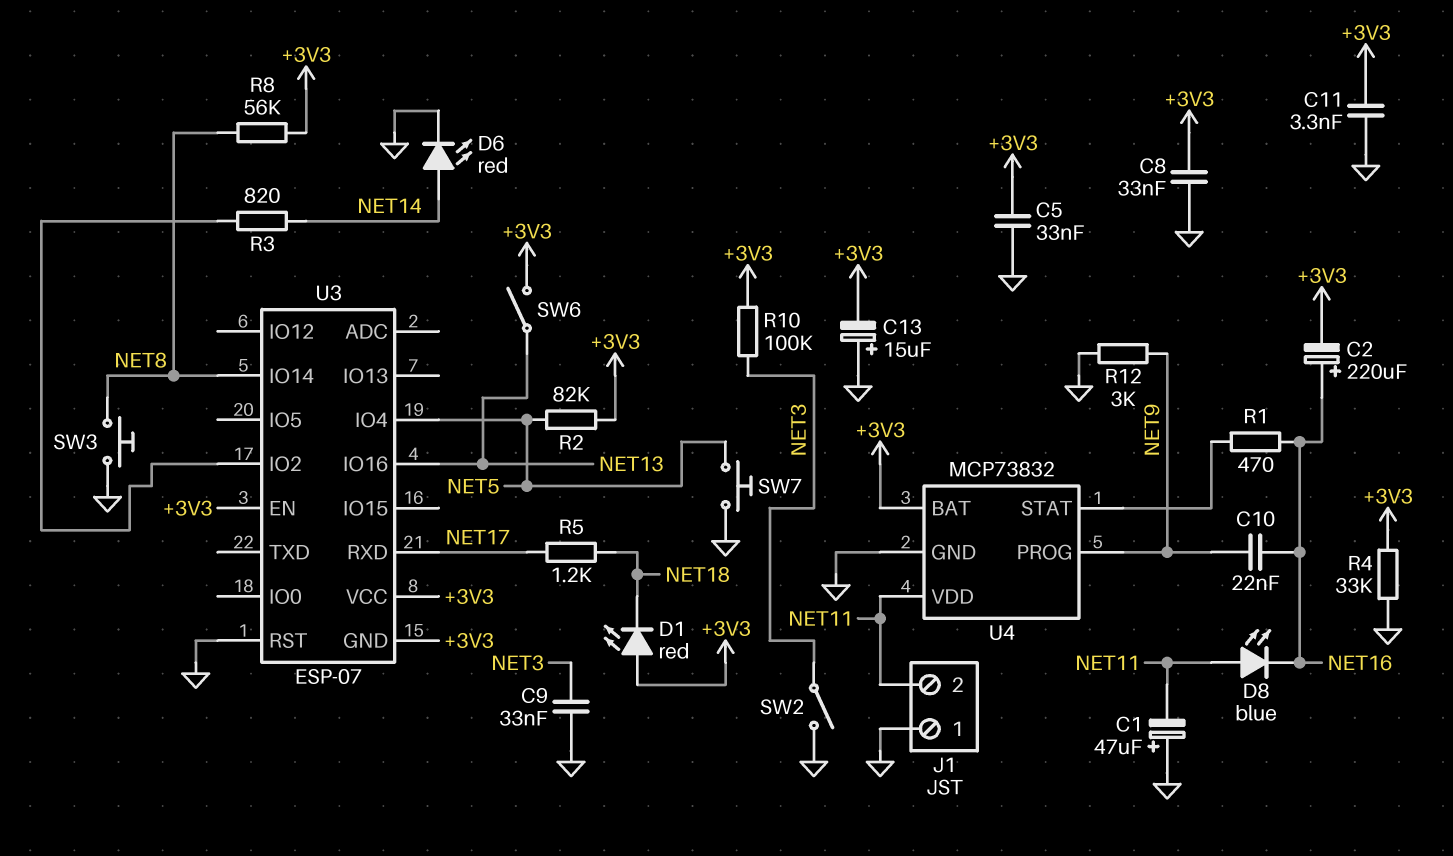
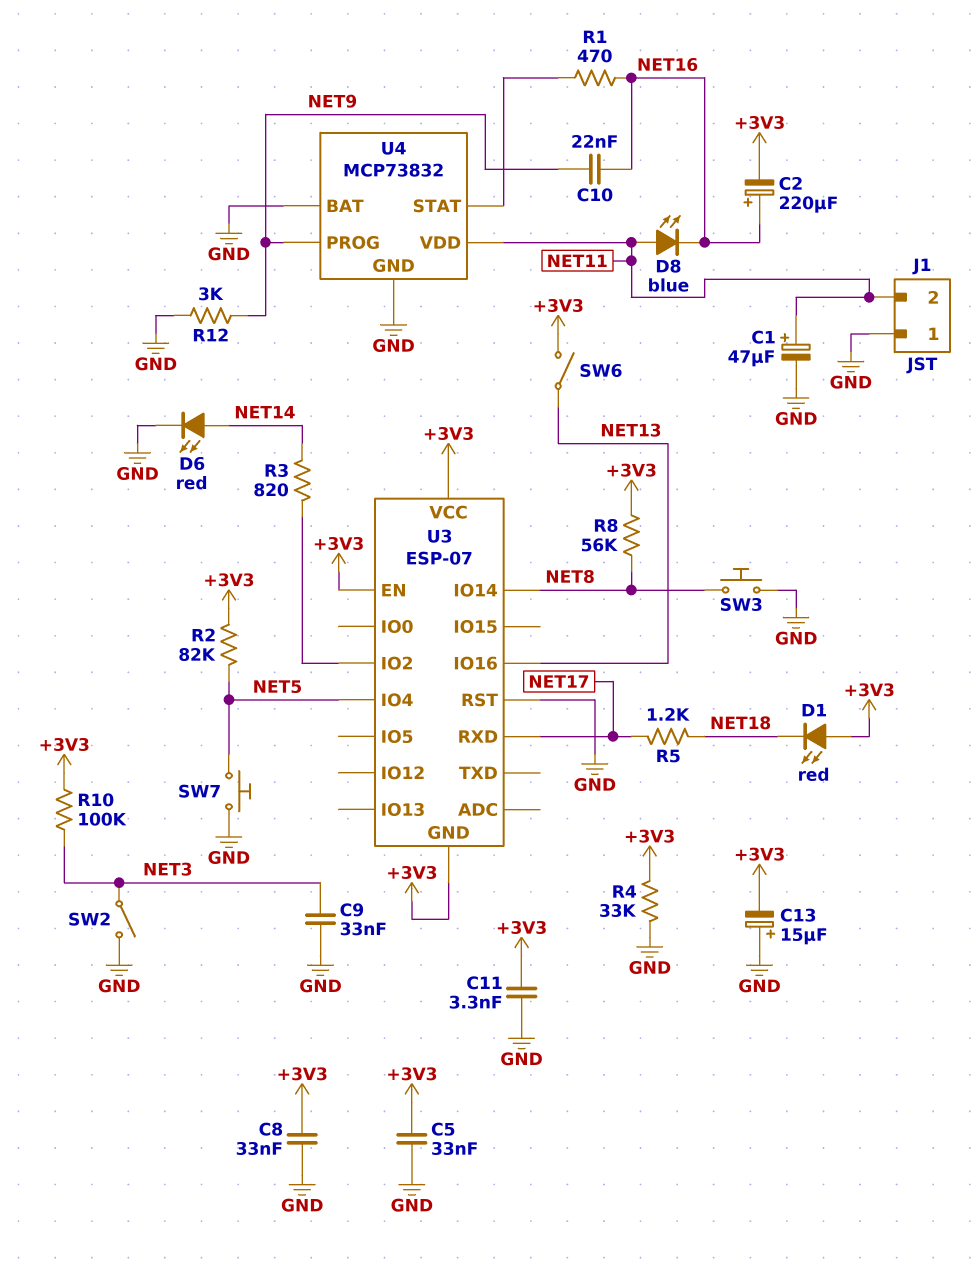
C1: 47uF (plus GND, minus NET11) -> 47uF (plus NET11, minus GND)
U4 pin BAT: +3V3 -> GND

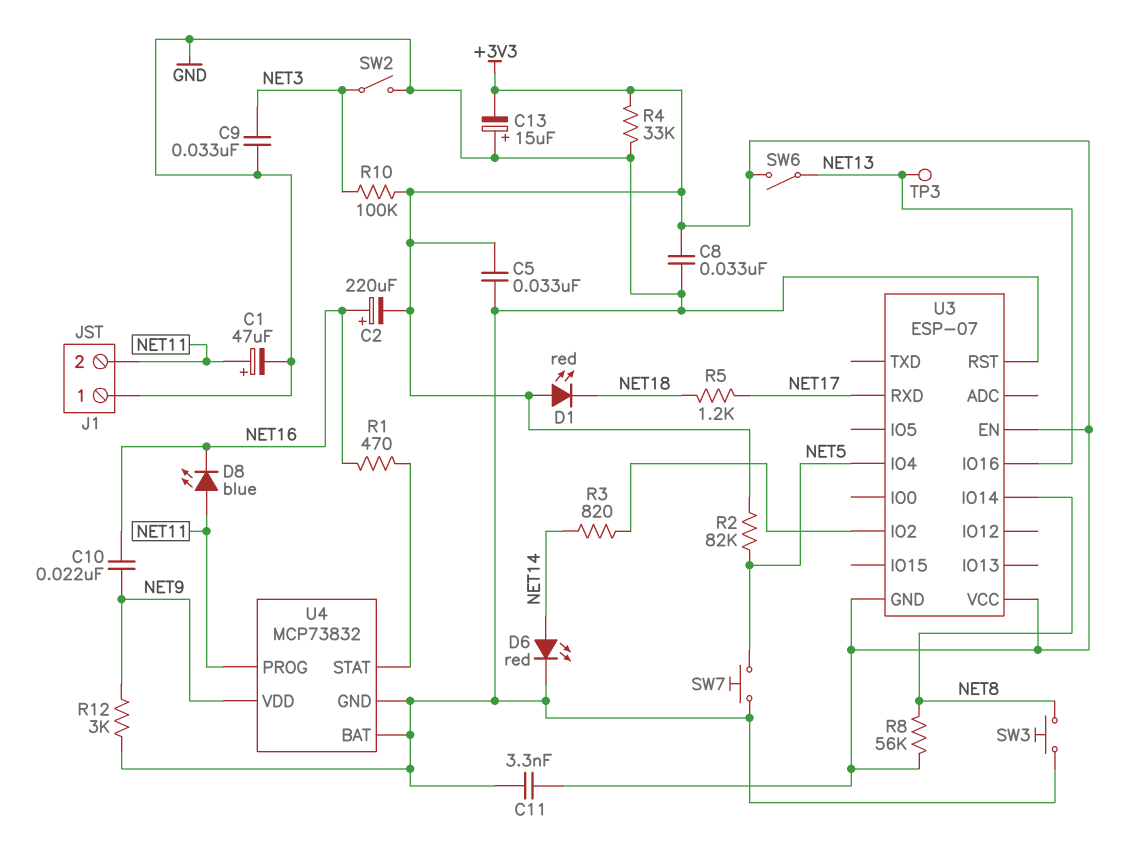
TP3: none -> test point (NET13)
U4 pin PROG: NET9 -> NET11
U4 pin VDD: NET11 -> NET9

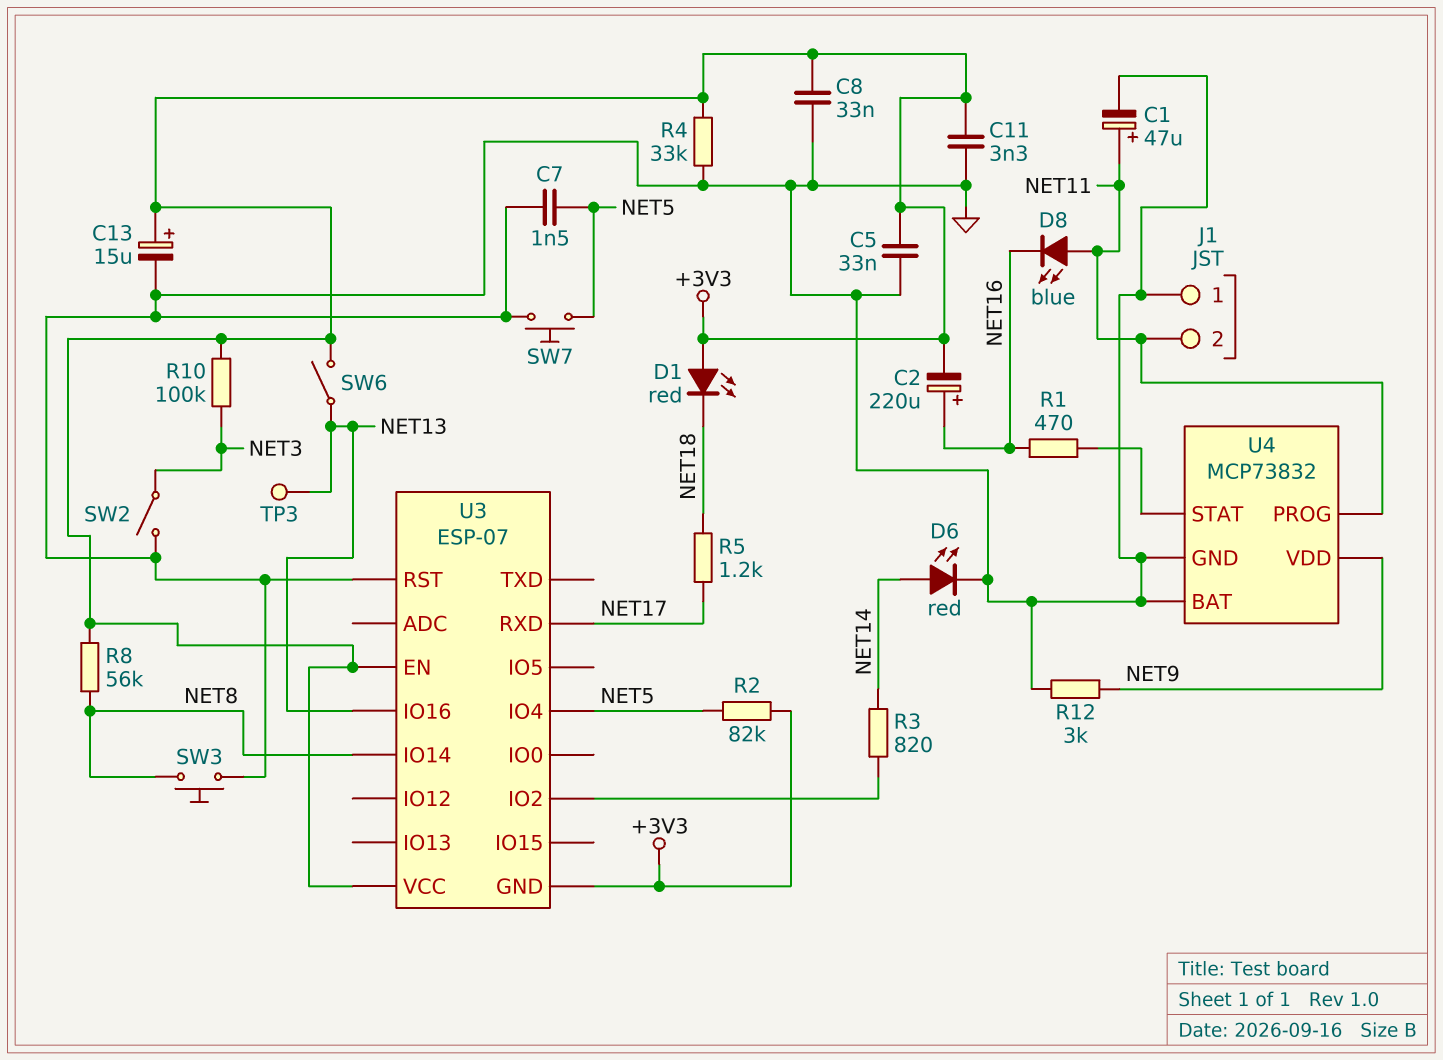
C7: none -> 1.5nF (GND, NET5)
C9: 33nF (GND, NET3) -> none
C10: 22nF (NET9, NET16) -> none
C13: 15uF (plus GND, minus +3V3) -> 15uF (plus +3V3, minus GND)

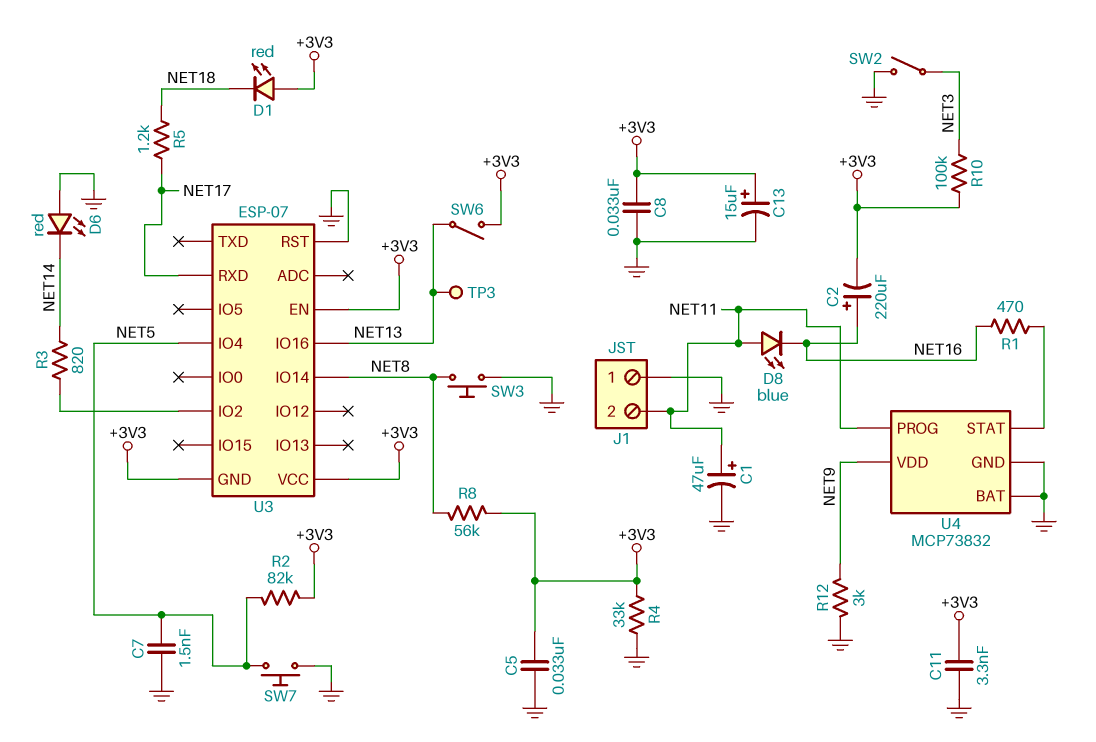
D6: LED red (A NET14, K GND) -> LED red (A GND, K NET14)

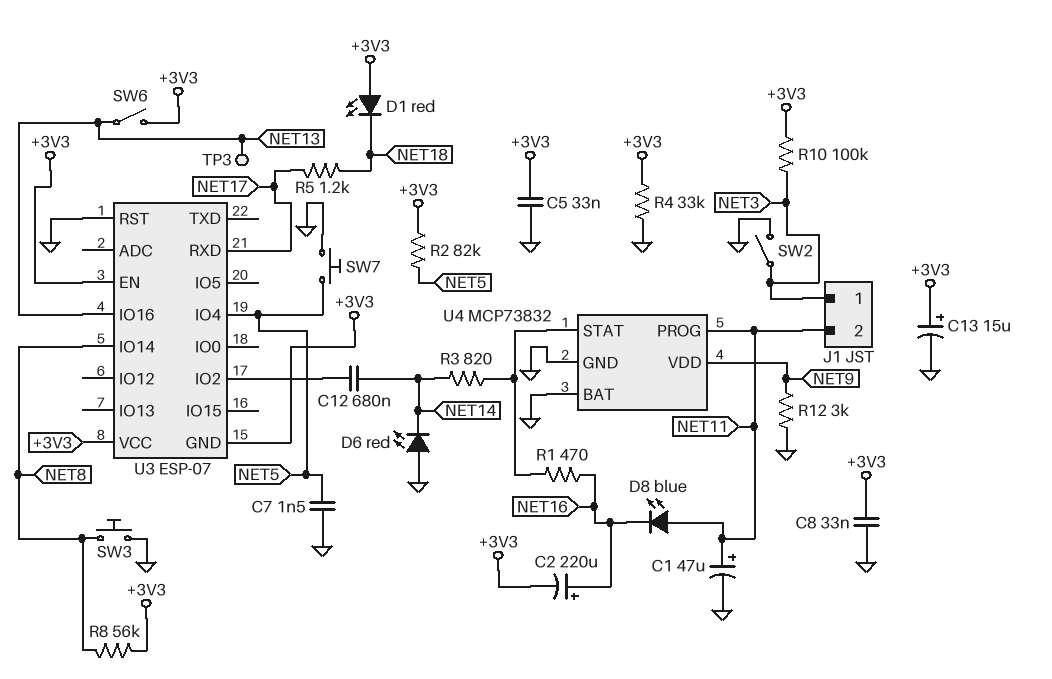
C11: 3.3nF (+3V3, GND) -> none
C12: none -> 680nF (NET14, U3/IO2)
J1 pin 1: GND -> NET3
R3: 820 (NET14, U3/IO2) -> 820 (NET14, U4/STAT)

